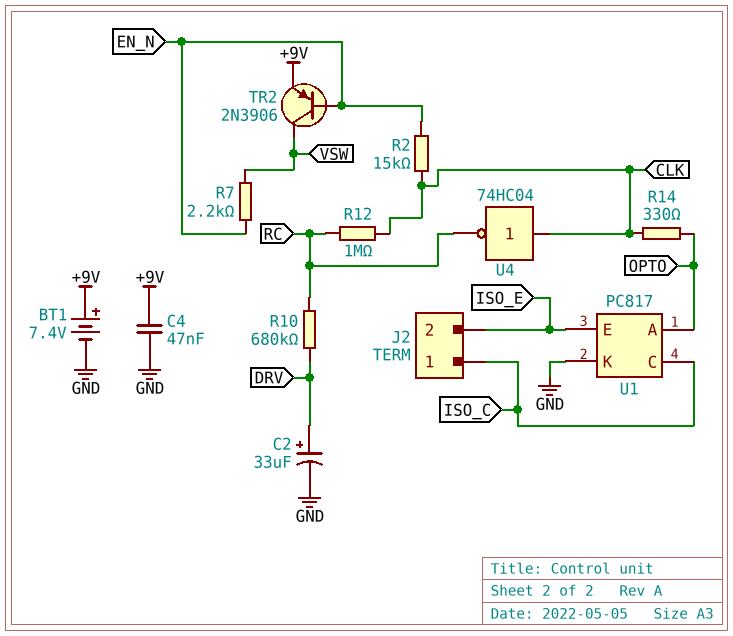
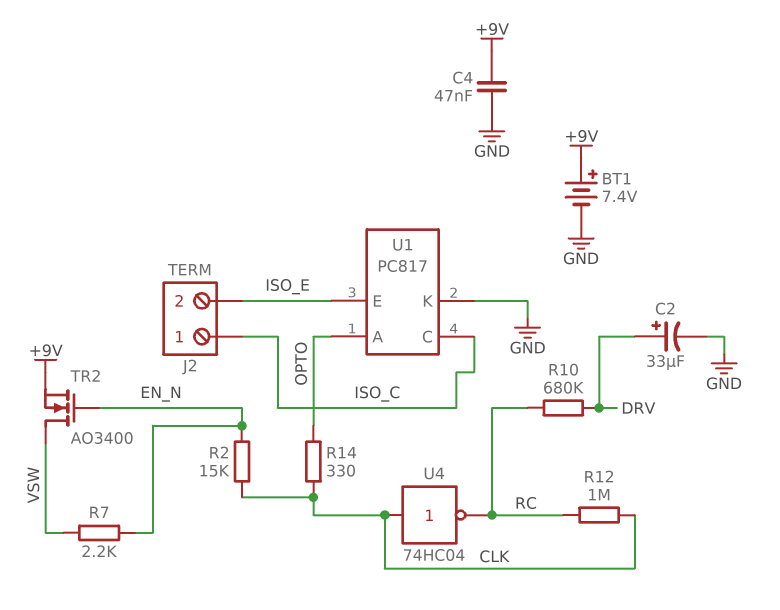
TR2: PNP 2N3906 (B EN_N, C VSW, E +9V) -> NMOS AO3400 (G EN_N, D VSW, S +9V)

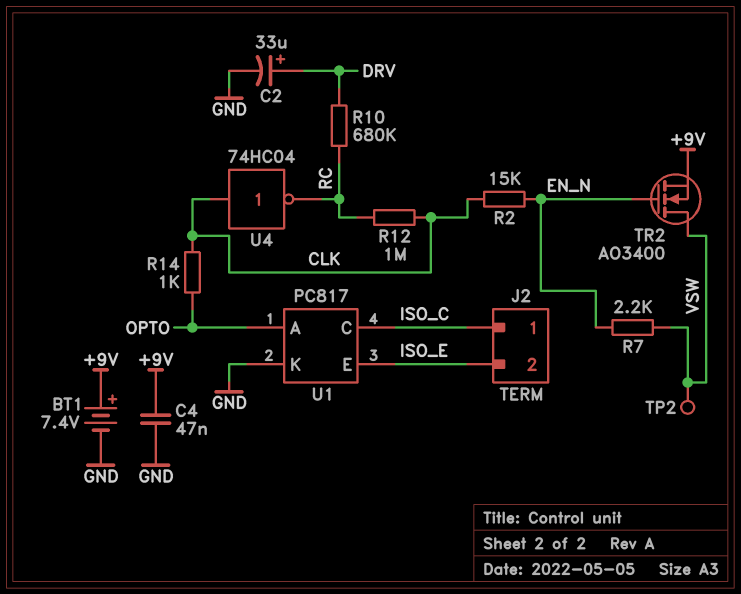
R14: 330 (CLK, OPTO) -> 1k (CLK, OPTO)
TP2: none -> test point (VSW)

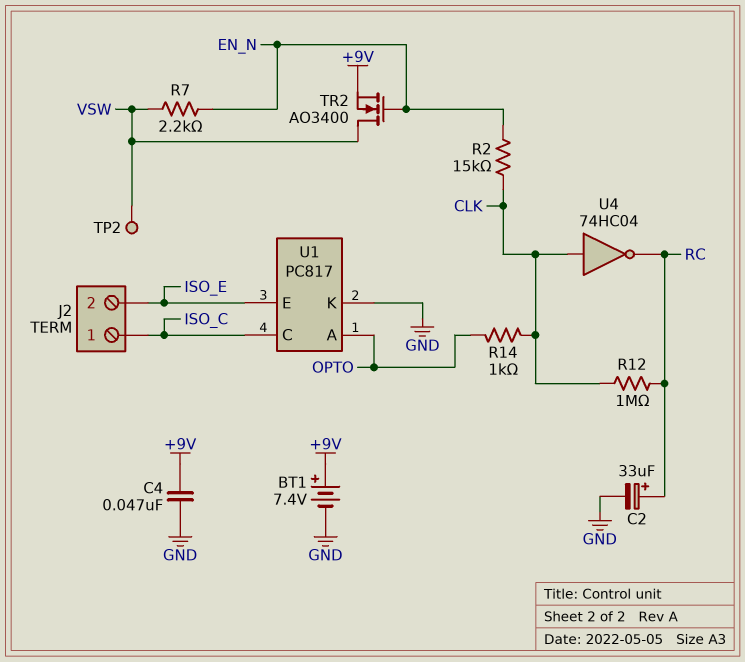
C2: 33uF (plus DRV, minus GND) -> 33uF (plus RC, minus GND)
R10: 680k (DRV, RC) -> none

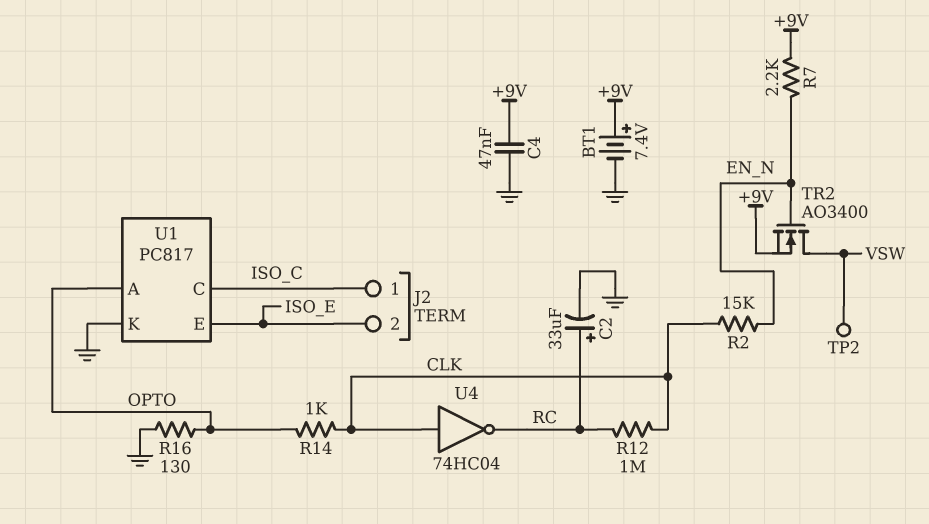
R7: 2.2k (EN_N, VSW) -> 2.2k (+9V, EN_N)
R16: none -> 130 (GND, OPTO)

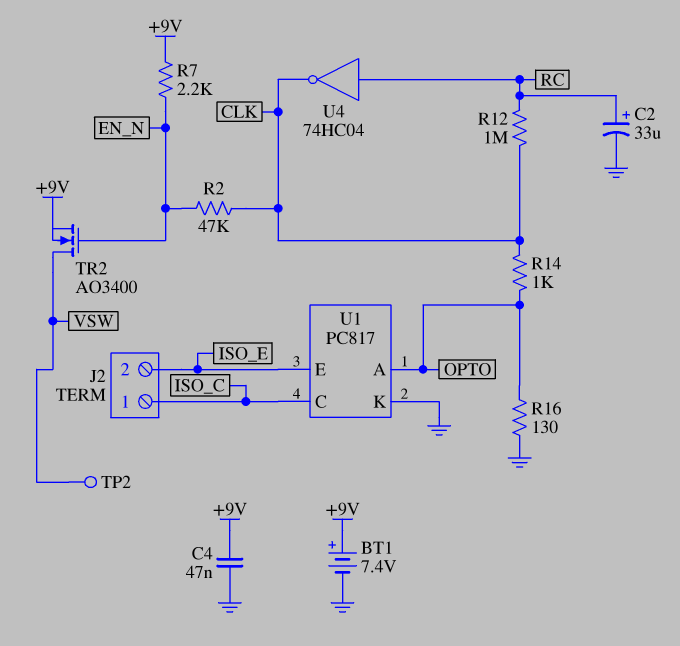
R2: 15k (CLK, EN_N) -> 47k (CLK, EN_N)
U4: NOT 74HC04 (in CLK, out RC) -> NOT 74HC04 (in RC, out CLK)

